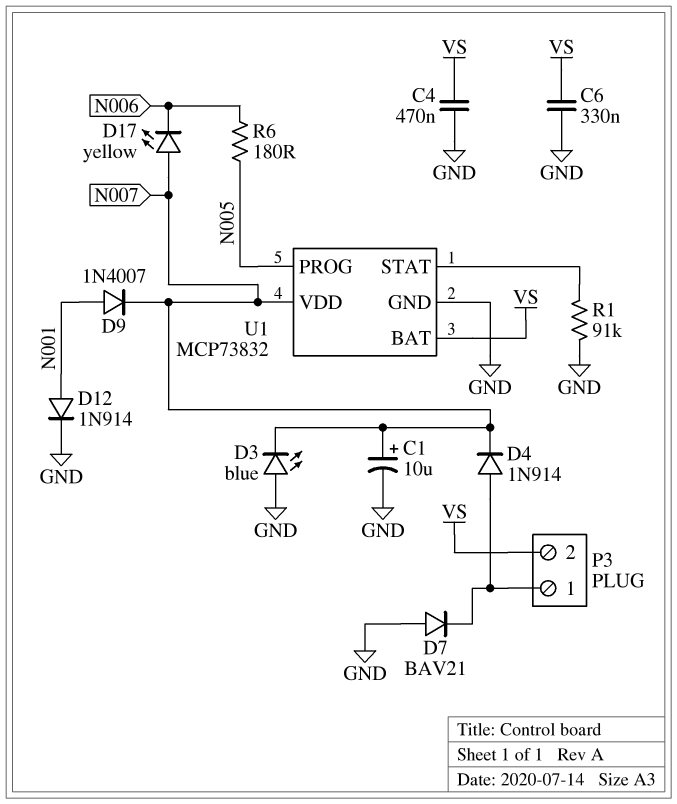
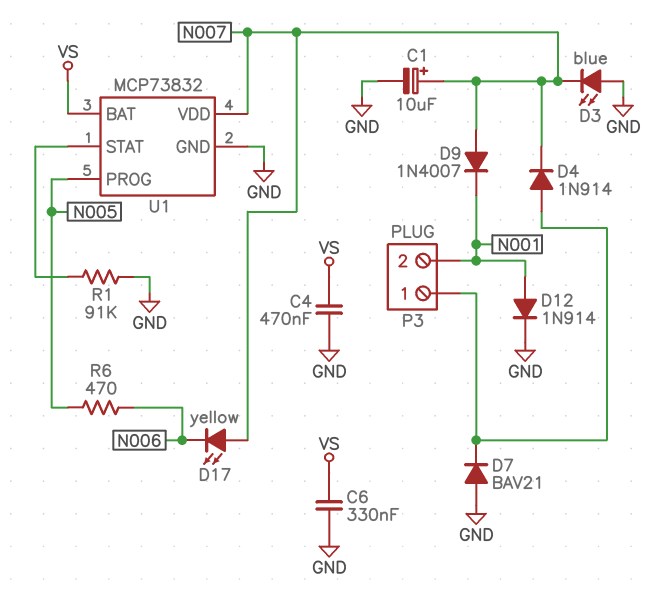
D9: diode 1N4007 (A N001, K N007) -> diode 1N4007 (A N007, K N001)
P3 pin 2: VS -> N001
R6: 180 (N005, N006) -> 470 (N005, N006)

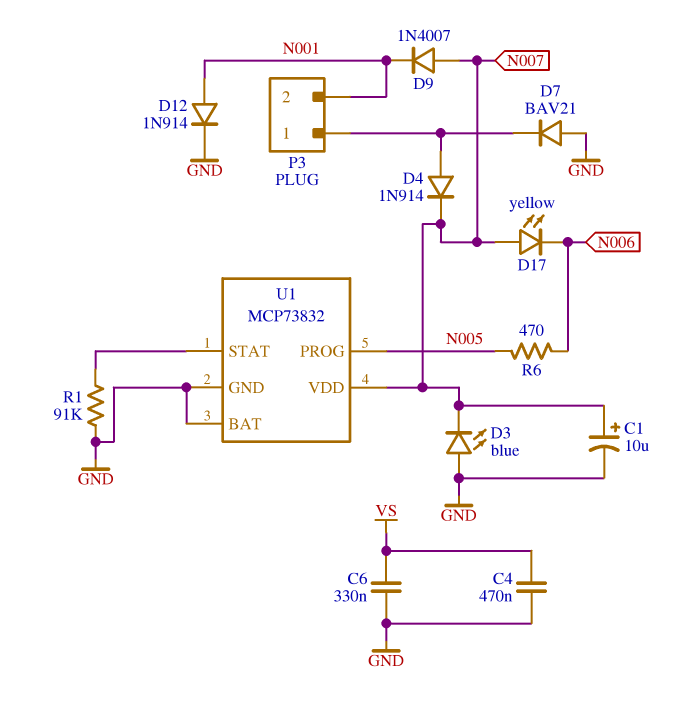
U1 pin BAT: VS -> GND

